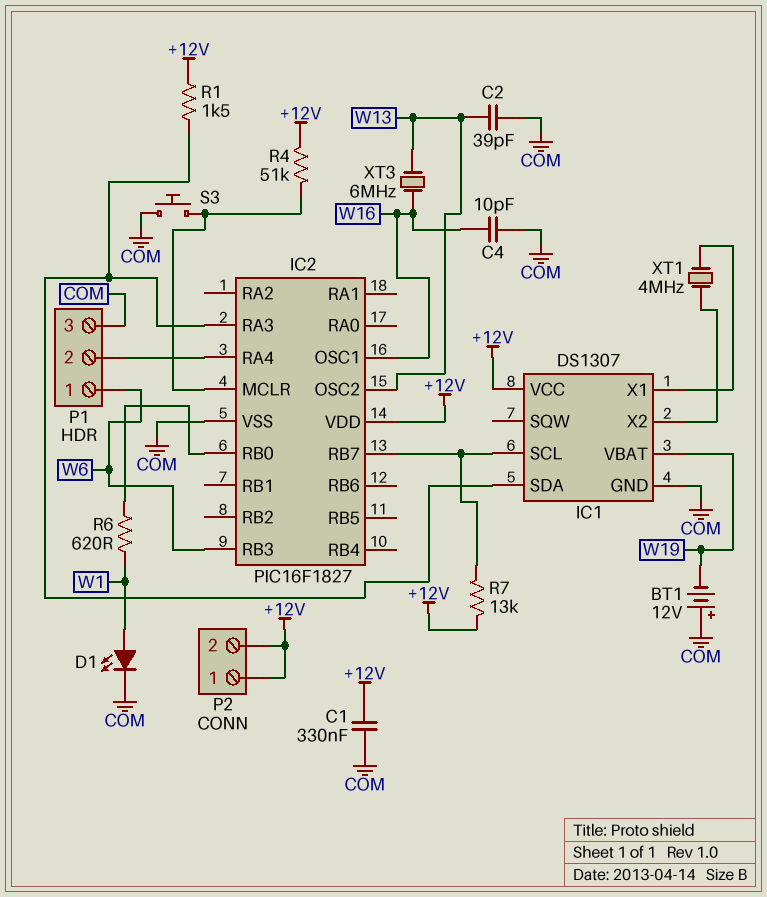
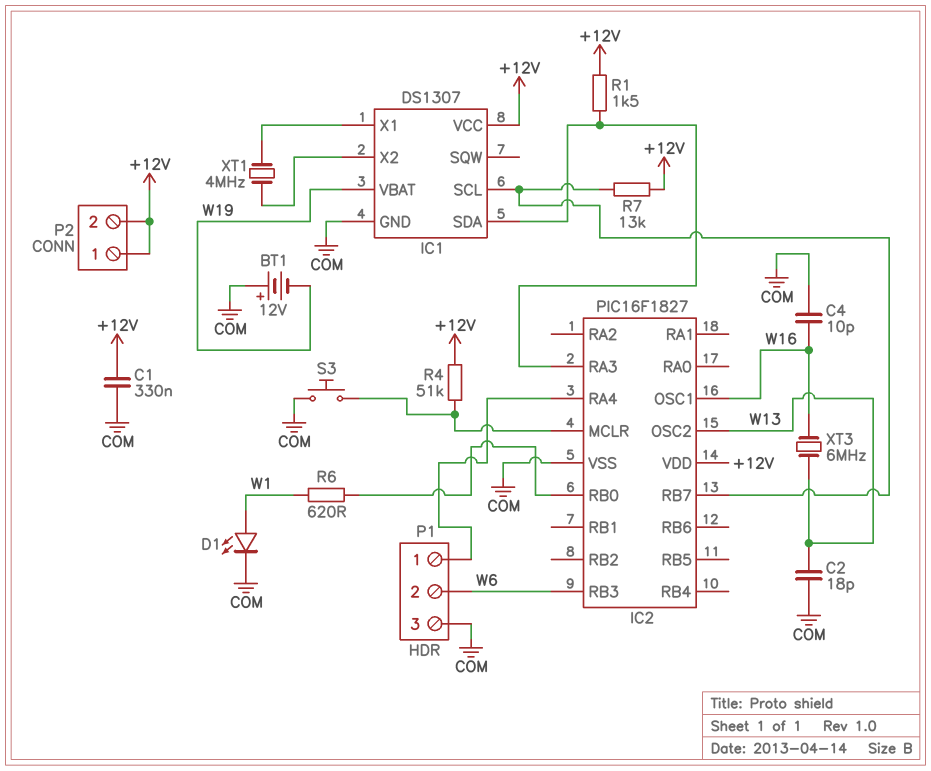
C2: 39pF (COM, W13) -> 18pF (COM, W13)
P1 pin 1: W6 -> IC2/RA4
P1 pin 2: IC2/RA4 -> W6

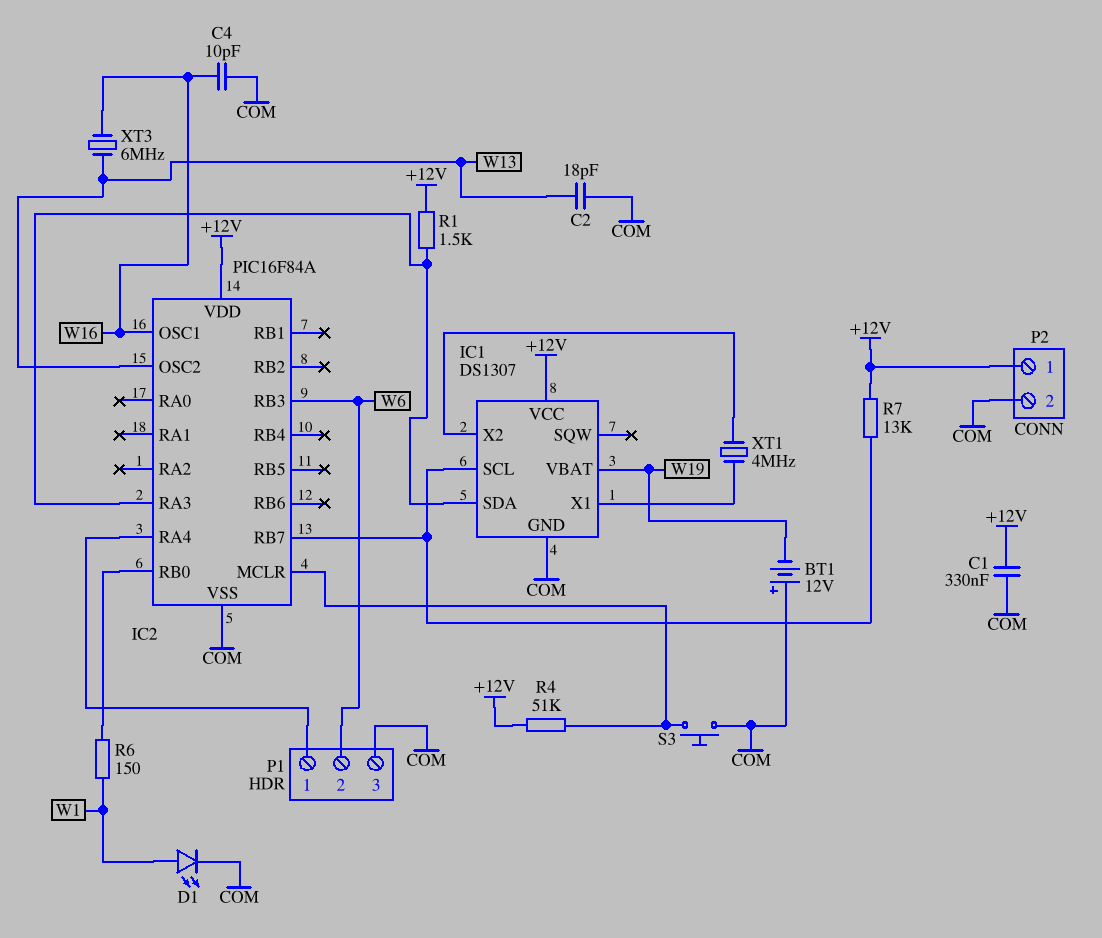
IC2: PIC16F1827 -> PIC16F84A
P2 pin 2: +12V -> COM
R6: 620 (IC2/RB0, W1) -> 150 (IC2/RB0, W1)

